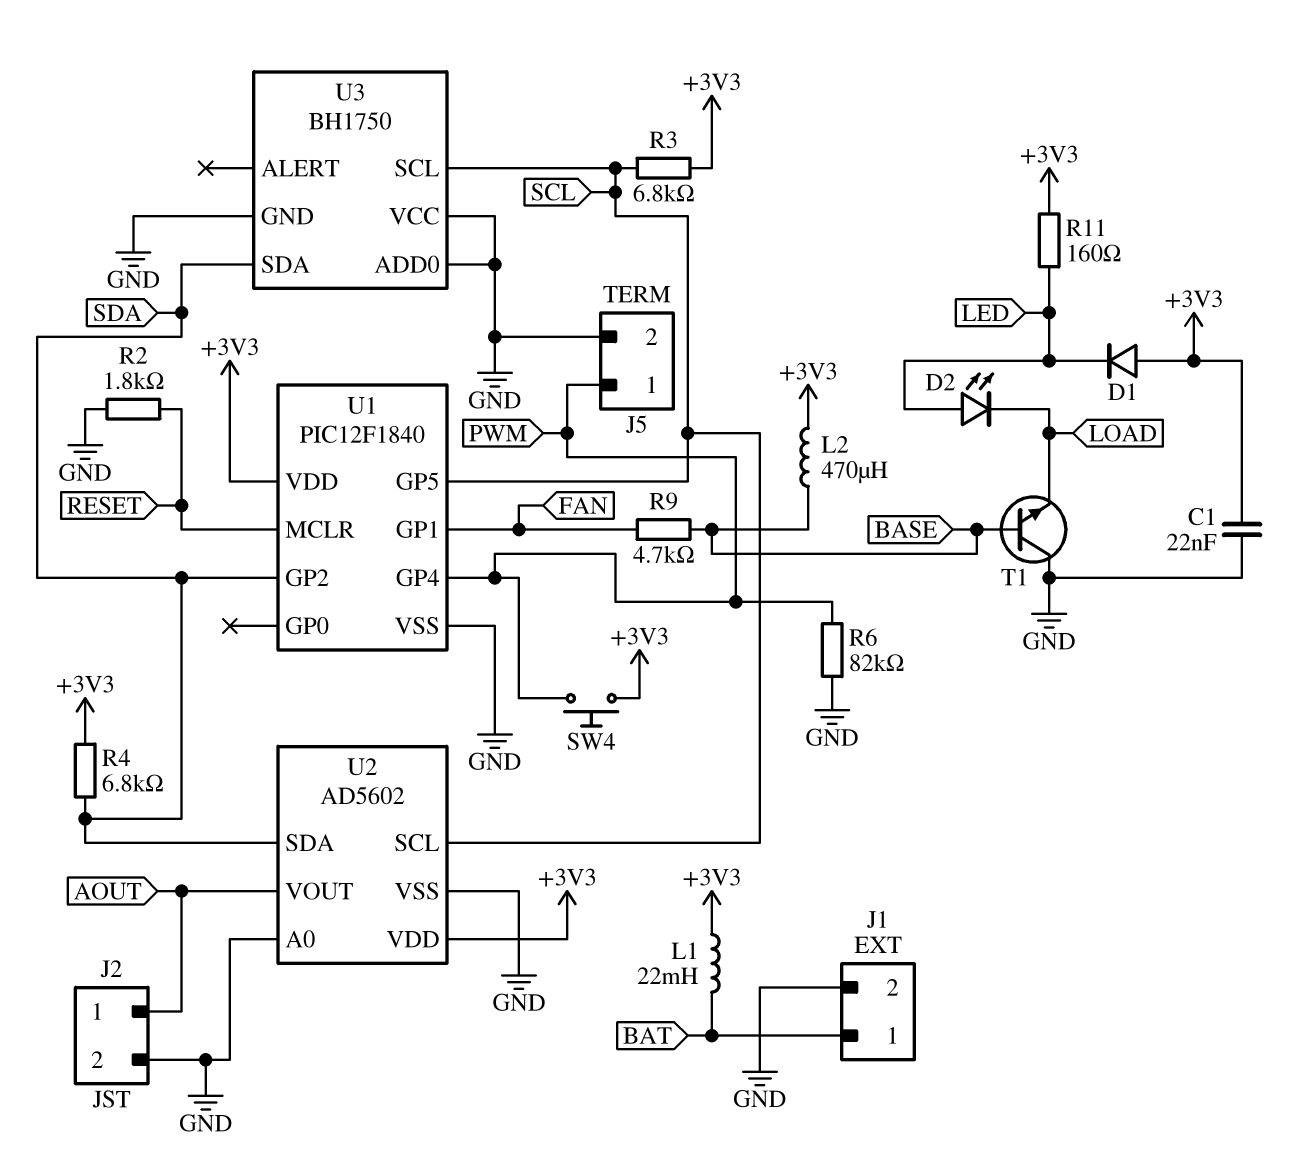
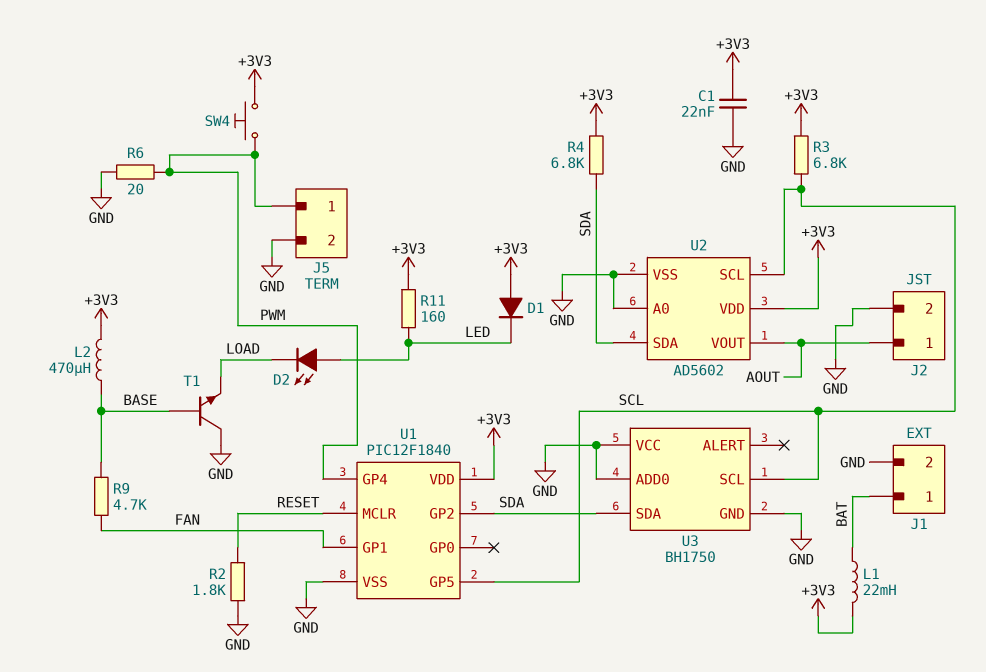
R6: 82k (GND, PWM) -> 20 (GND, PWM)

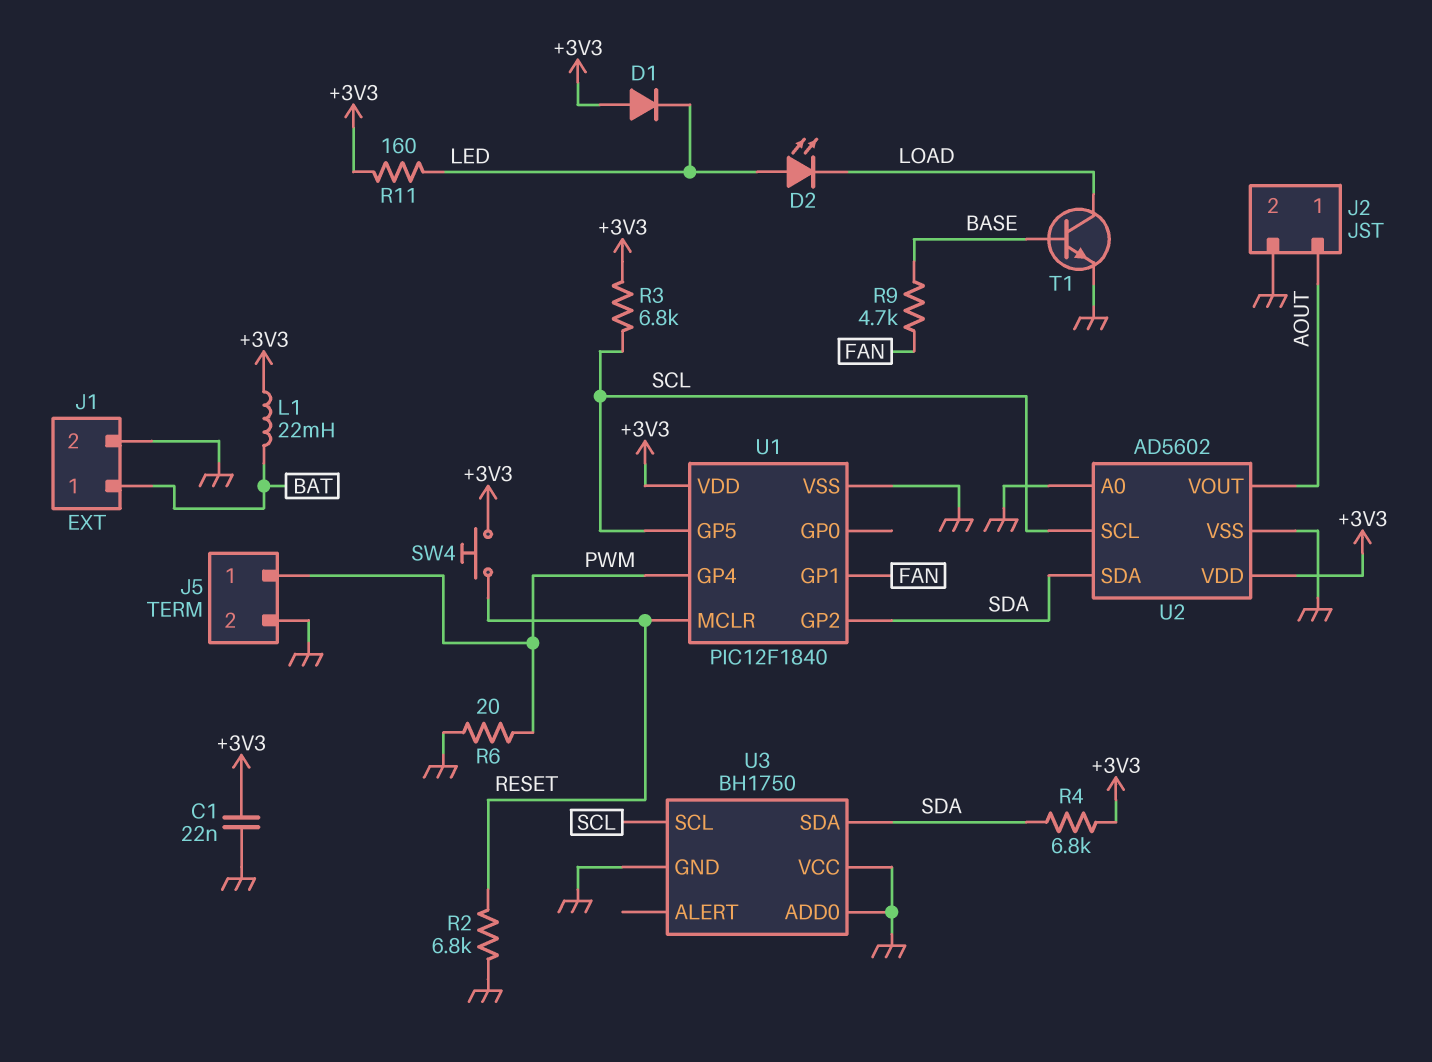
L2: 470uH (+3V3, BASE) -> none
R2: 1.8k (GND, RESET) -> 6.8k (GND, RESET)
SW4: button (+3V3, PWM) -> button (+3V3, RESET)
T1: NPN (B BASE, C GND, E LOAD) -> NPN (B BASE, C LOAD, E GND)

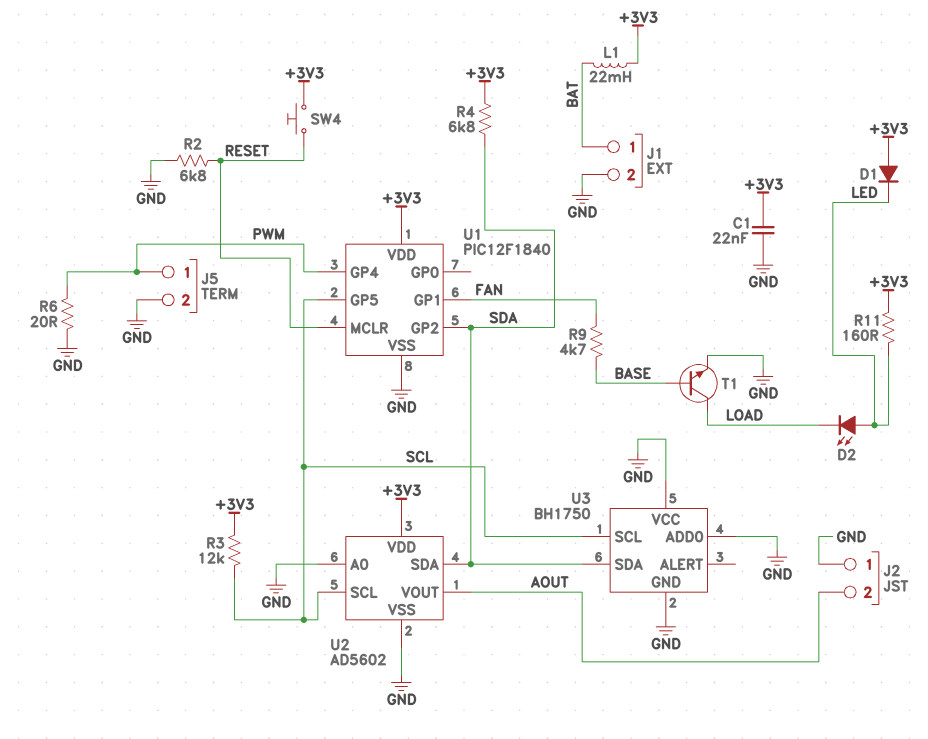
J2 pin 1: AOUT -> GND
J2 pin 2: GND -> AOUT
R3: 6.8k (+3V3, SCL) -> 12k (+3V3, SCL)

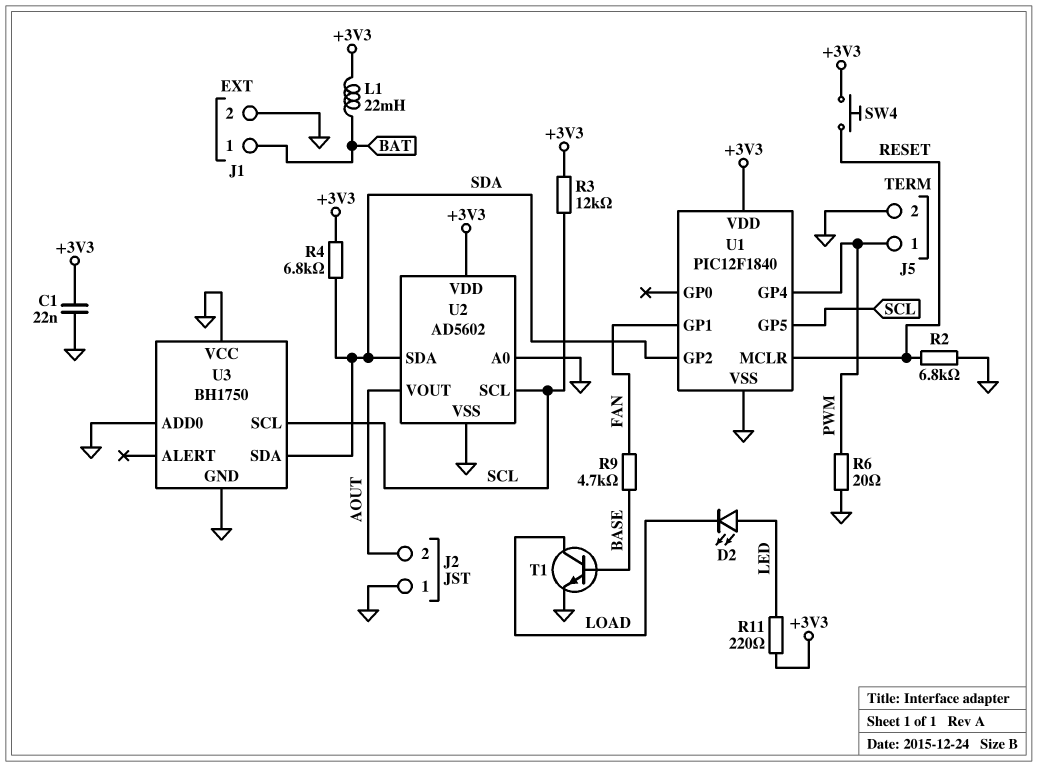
D1: diode (A +3V3, K LED) -> none
R11: 160 (+3V3, LED) -> 220 (+3V3, LED)

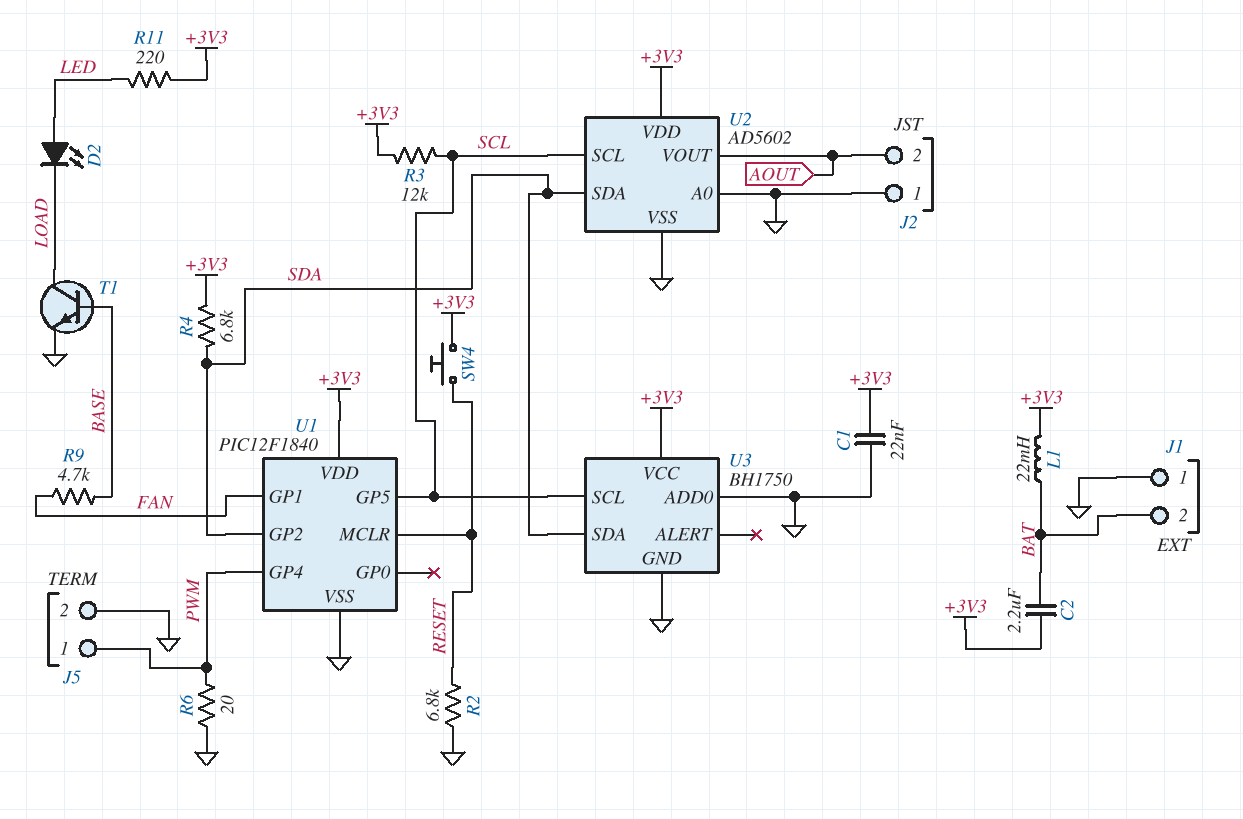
C2: none -> 2.2uF (+3V3, BAT)
J1 pin 1: BAT -> GND
J1 pin 2: GND -> BAT
U3 pin VCC: GND -> +3V3

